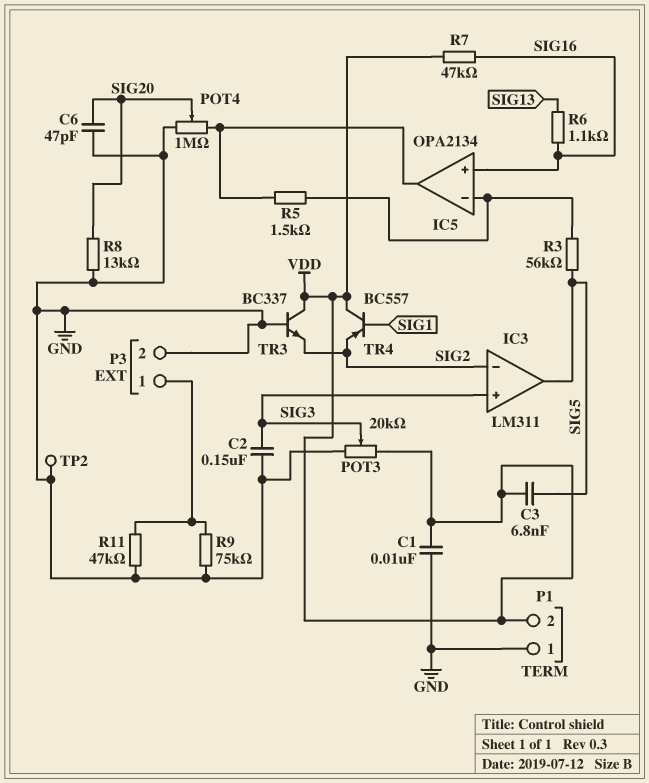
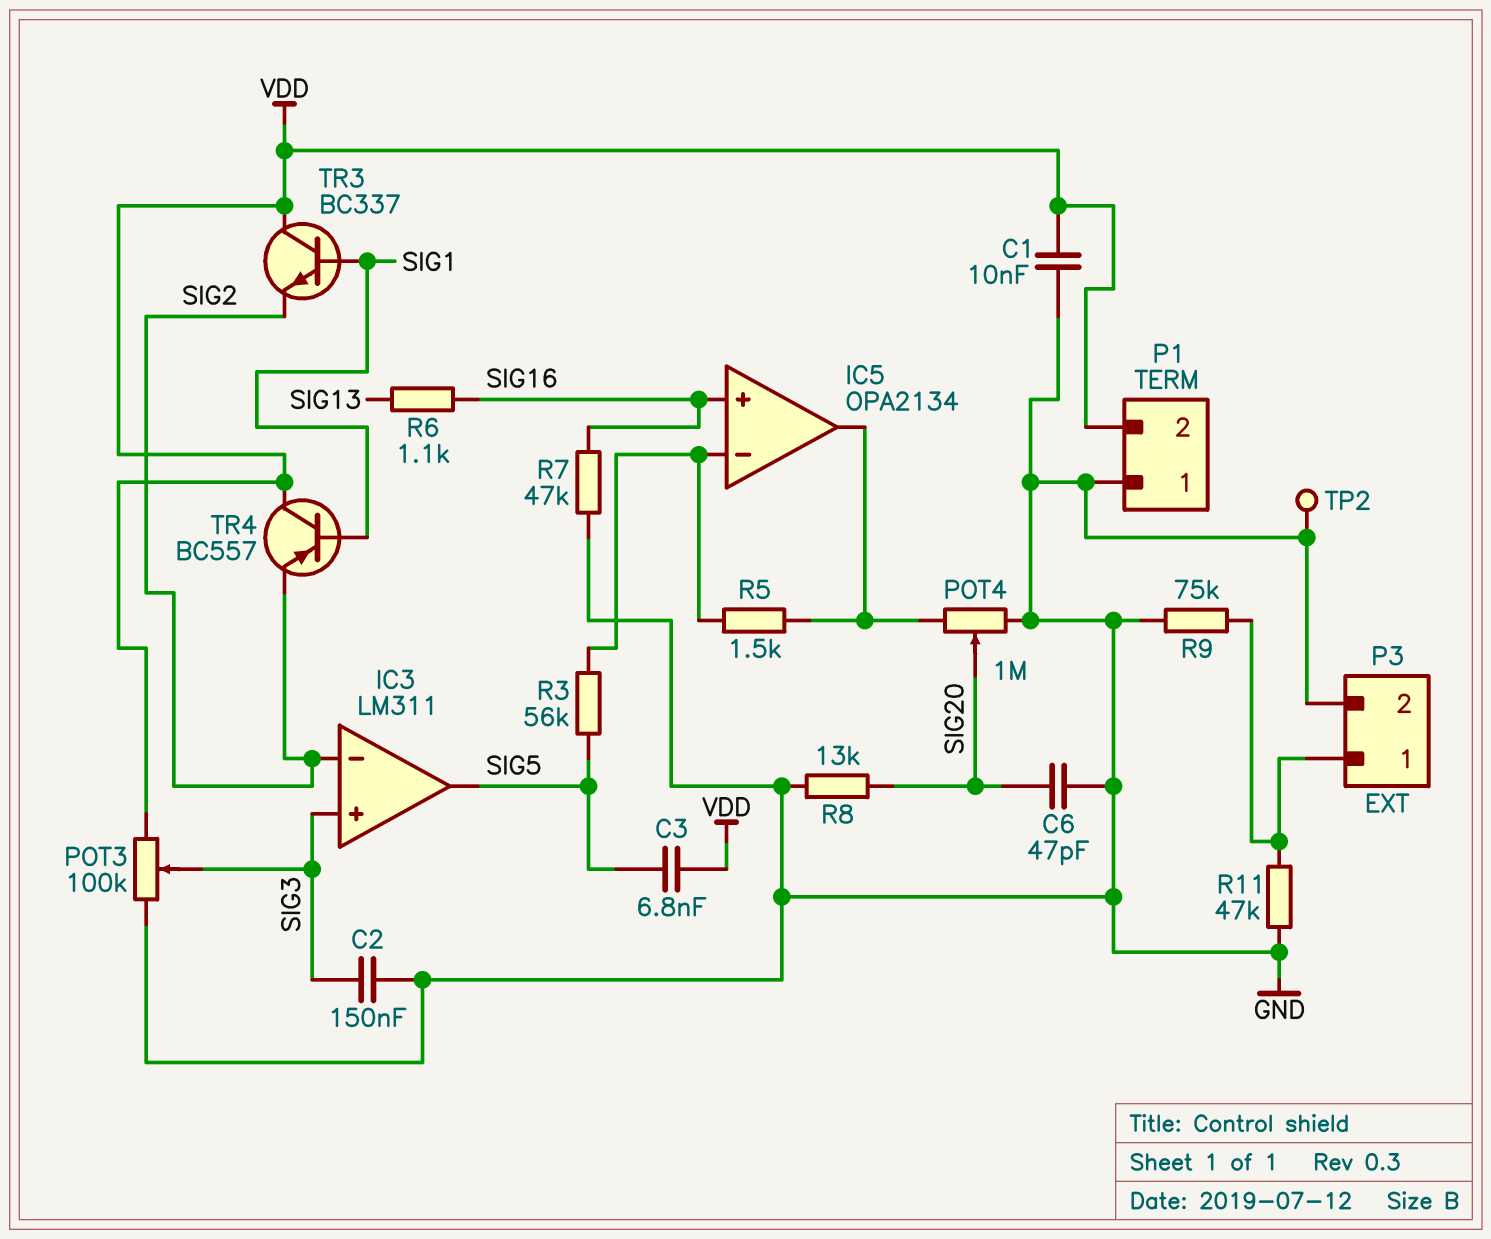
POT3: 20k (GND, VDD, wiper SIG3) -> 100k (GND, VDD, wiper SIG3)
R7: 47k (SIG16, VDD) -> 47k (GND, SIG16)
TR3: NPN BC337 (B GND, C VDD, E SIG2) -> NPN BC337 (B SIG1, C VDD, E SIG2)

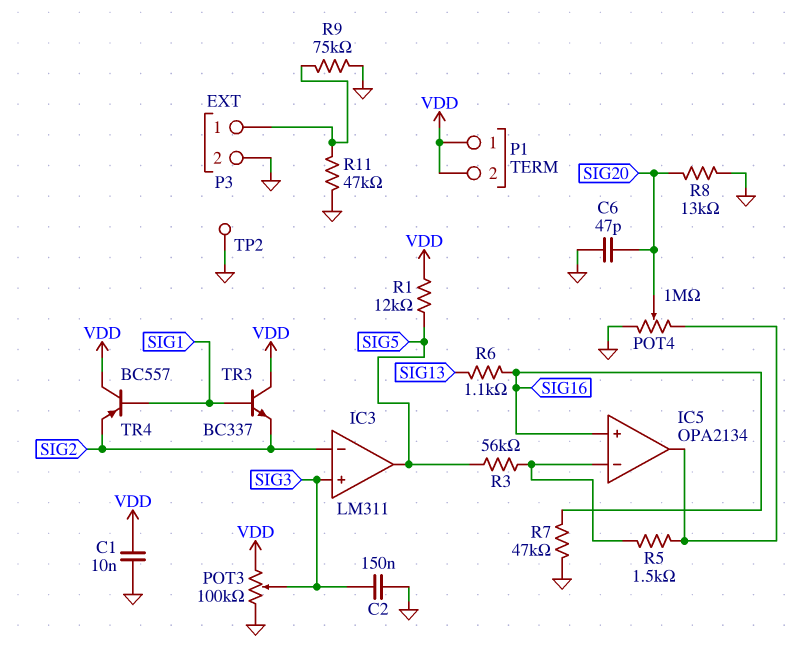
C3: 6.8nF (SIG5, VDD) -> none
P1 pin 1: GND -> VDD
R1: none -> 12k (SIG5, VDD)

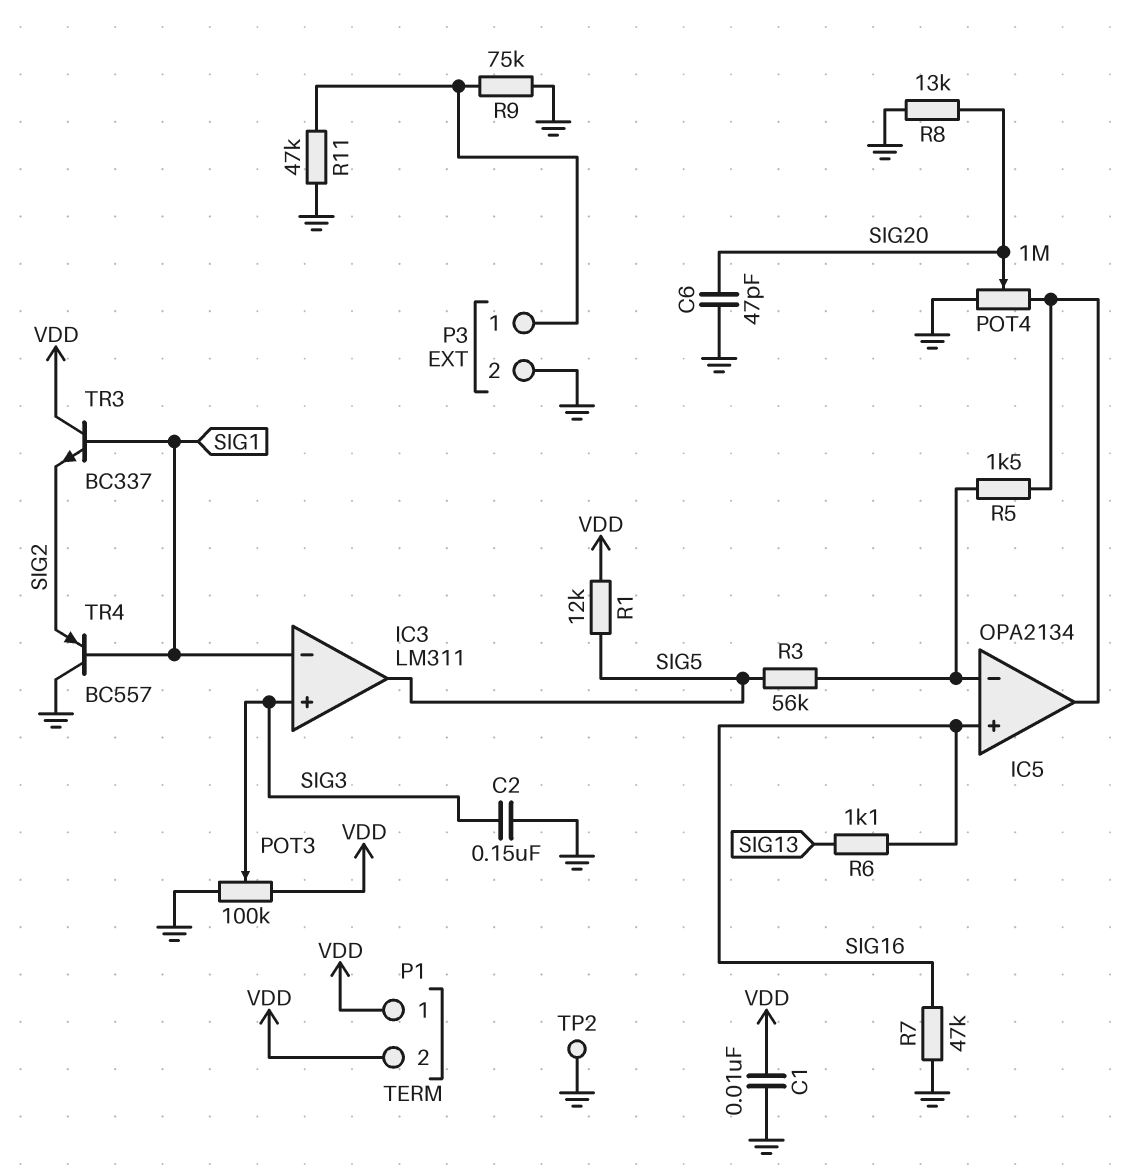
IC3 pin in-: SIG2 -> SIG1
TR4: PNP BC557 (B SIG1, C VDD, E SIG2) -> PNP BC557 (B SIG1, C GND, E SIG2)

